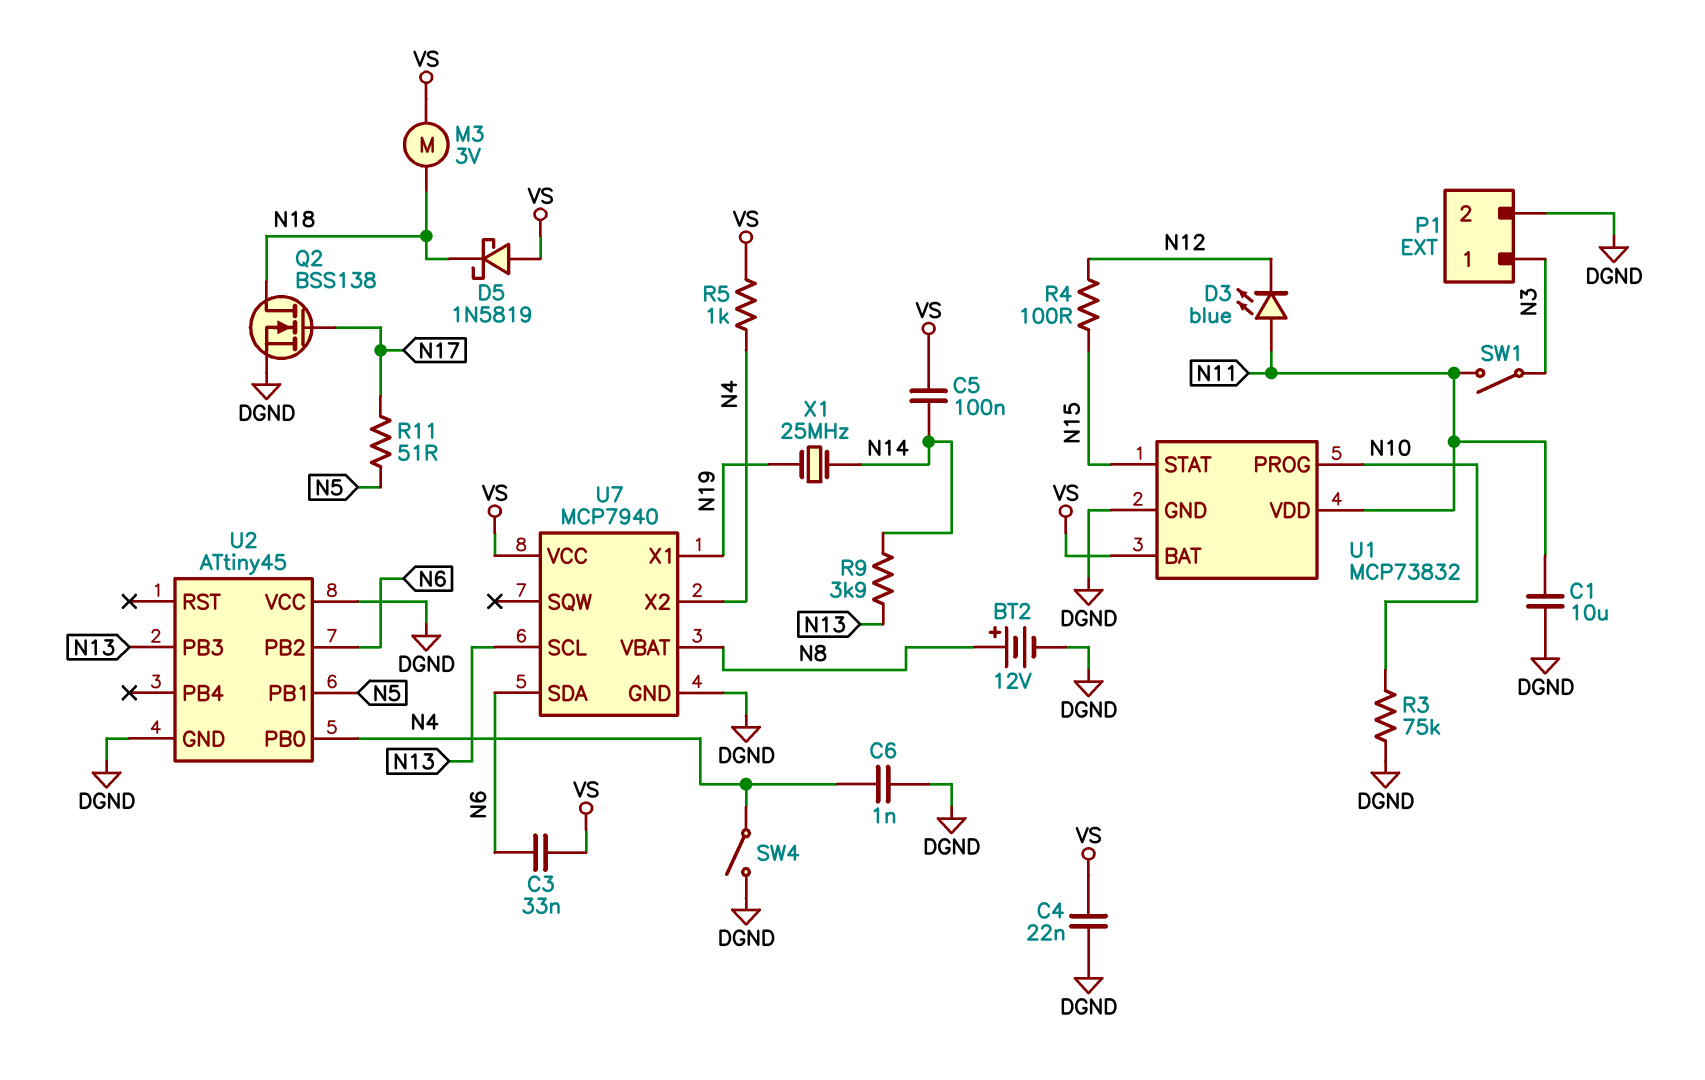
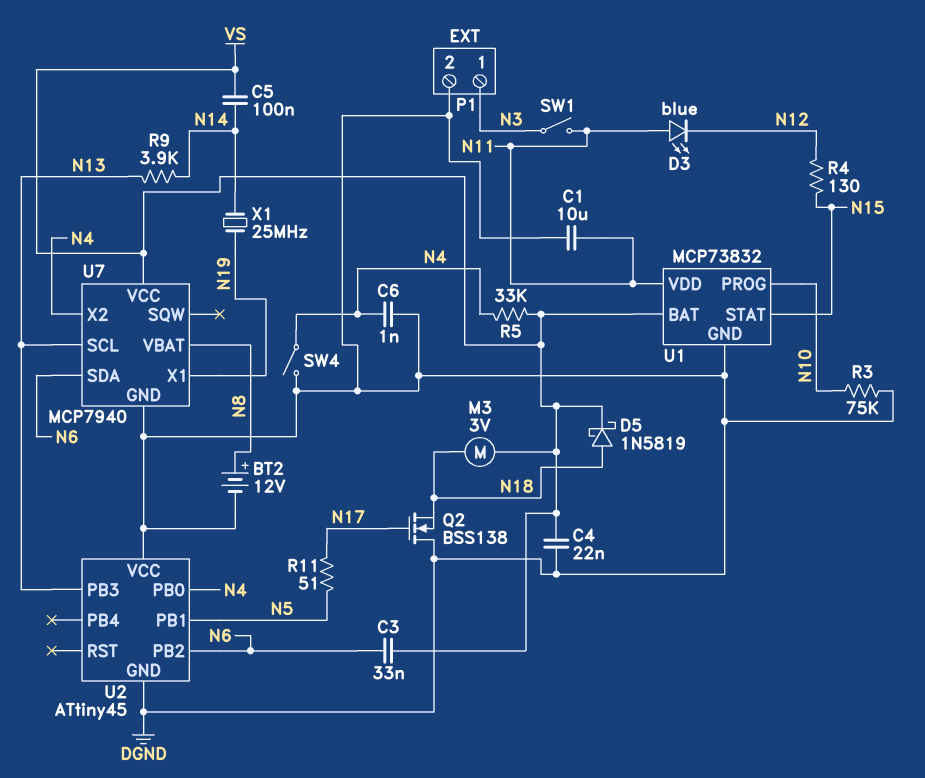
D5: schottky 1N5819 (A VS, K N18) -> schottky 1N5819 (A N18, K VS)
Q2: NMOS BSS138 (G N17, D N18, S DGND) -> NMOS BSS138 (G N17, D DGND, S N18)
R4: 100 (N12, N15) -> 130 (N12, N15)
R5: 1k (N4, VS) -> 33k (N4, VS)

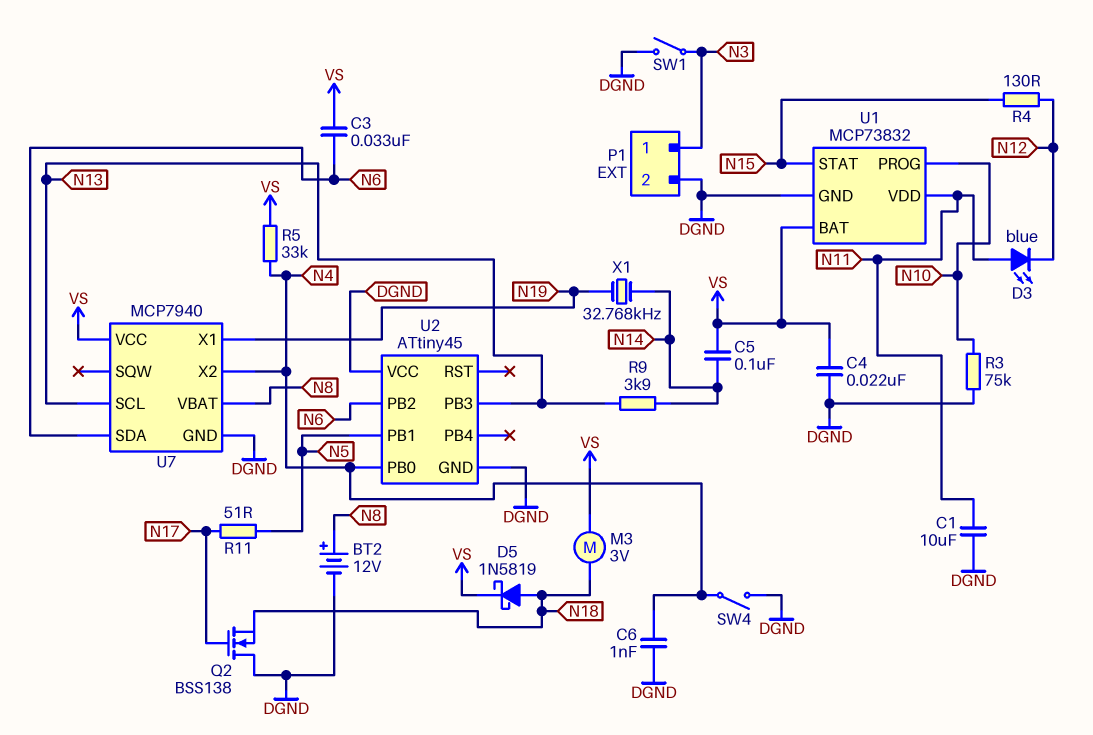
SW1: switch (N3, N11) -> switch (DGND, N3)
X1: 25MHz (N14, N19) -> 32.768kHz (N14, N19)

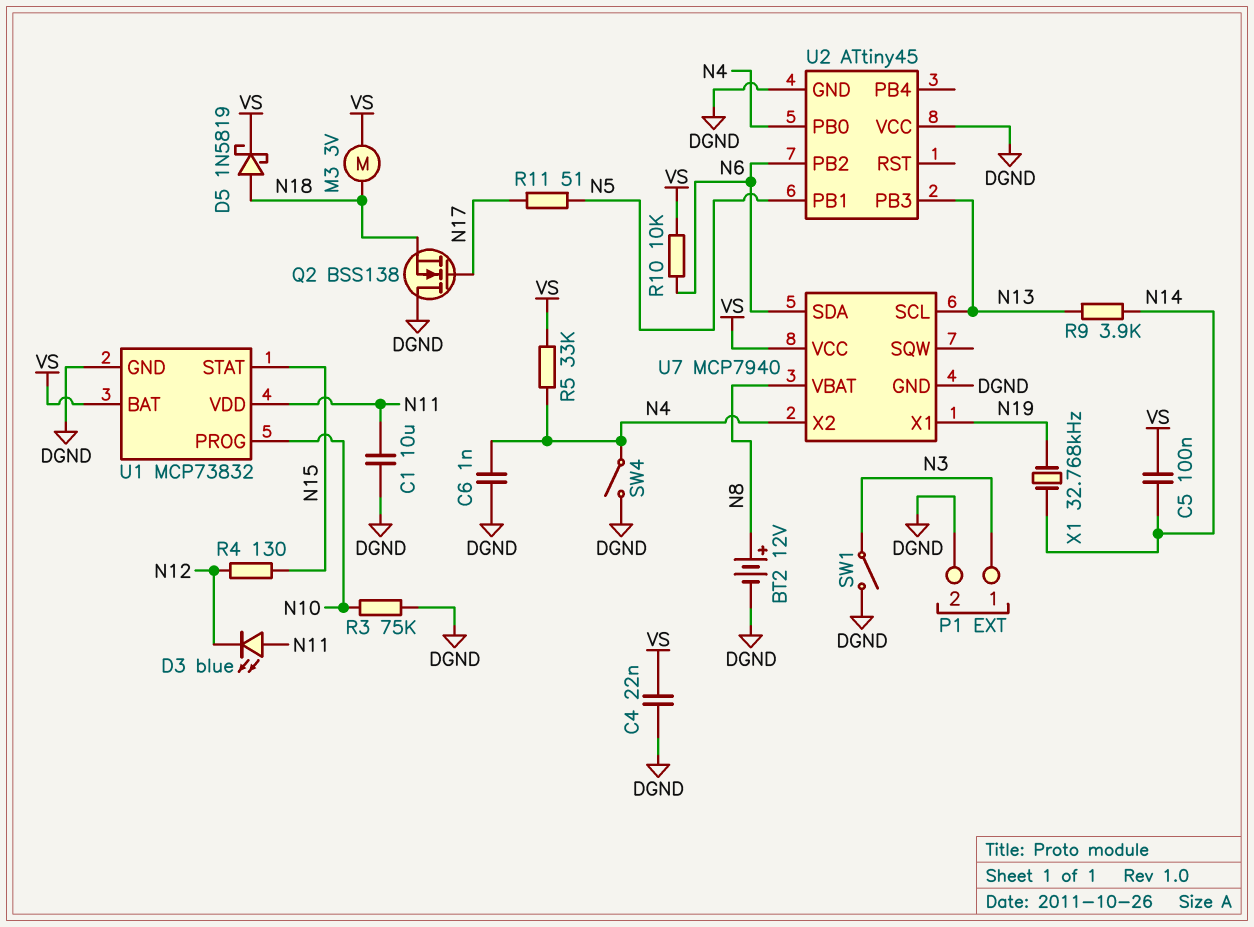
C3: 33nF (N6, VS) -> none
R10: none -> 10k (N6, VS)

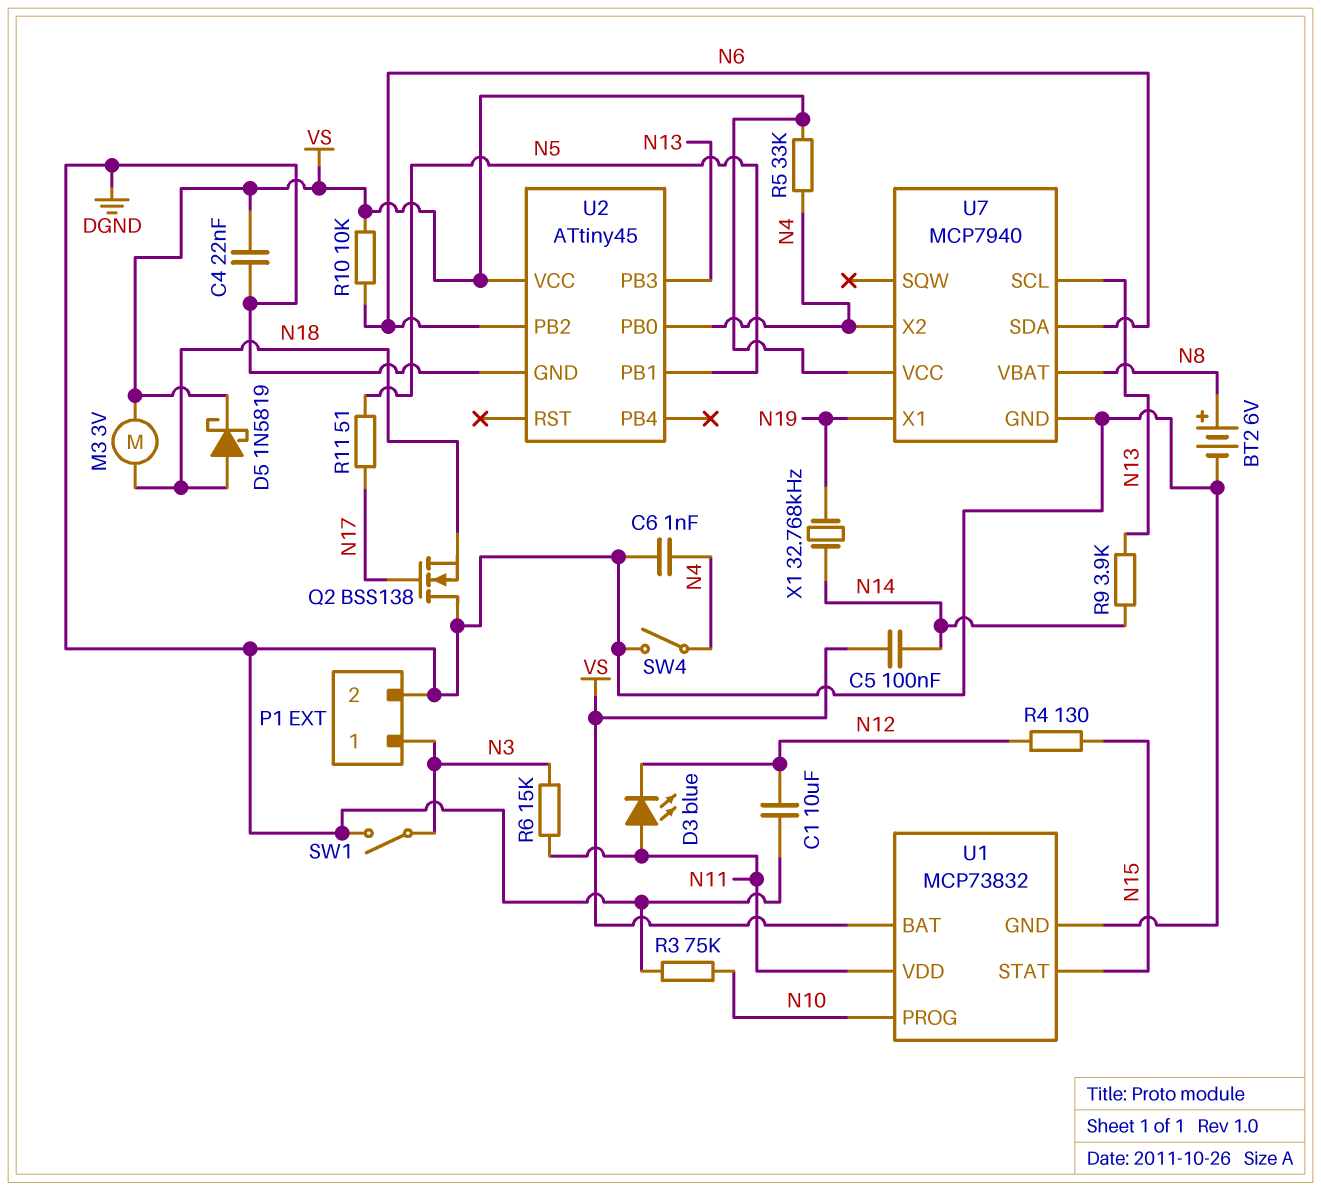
BT2: 12V (plus N8, minus DGND) -> 6V (plus N8, minus DGND)
C1: 10uF (DGND, N11) -> 10uF (DGND, N12)
R6: none -> 15k (N3, N11)
U2 pin VCC: DGND -> VS

